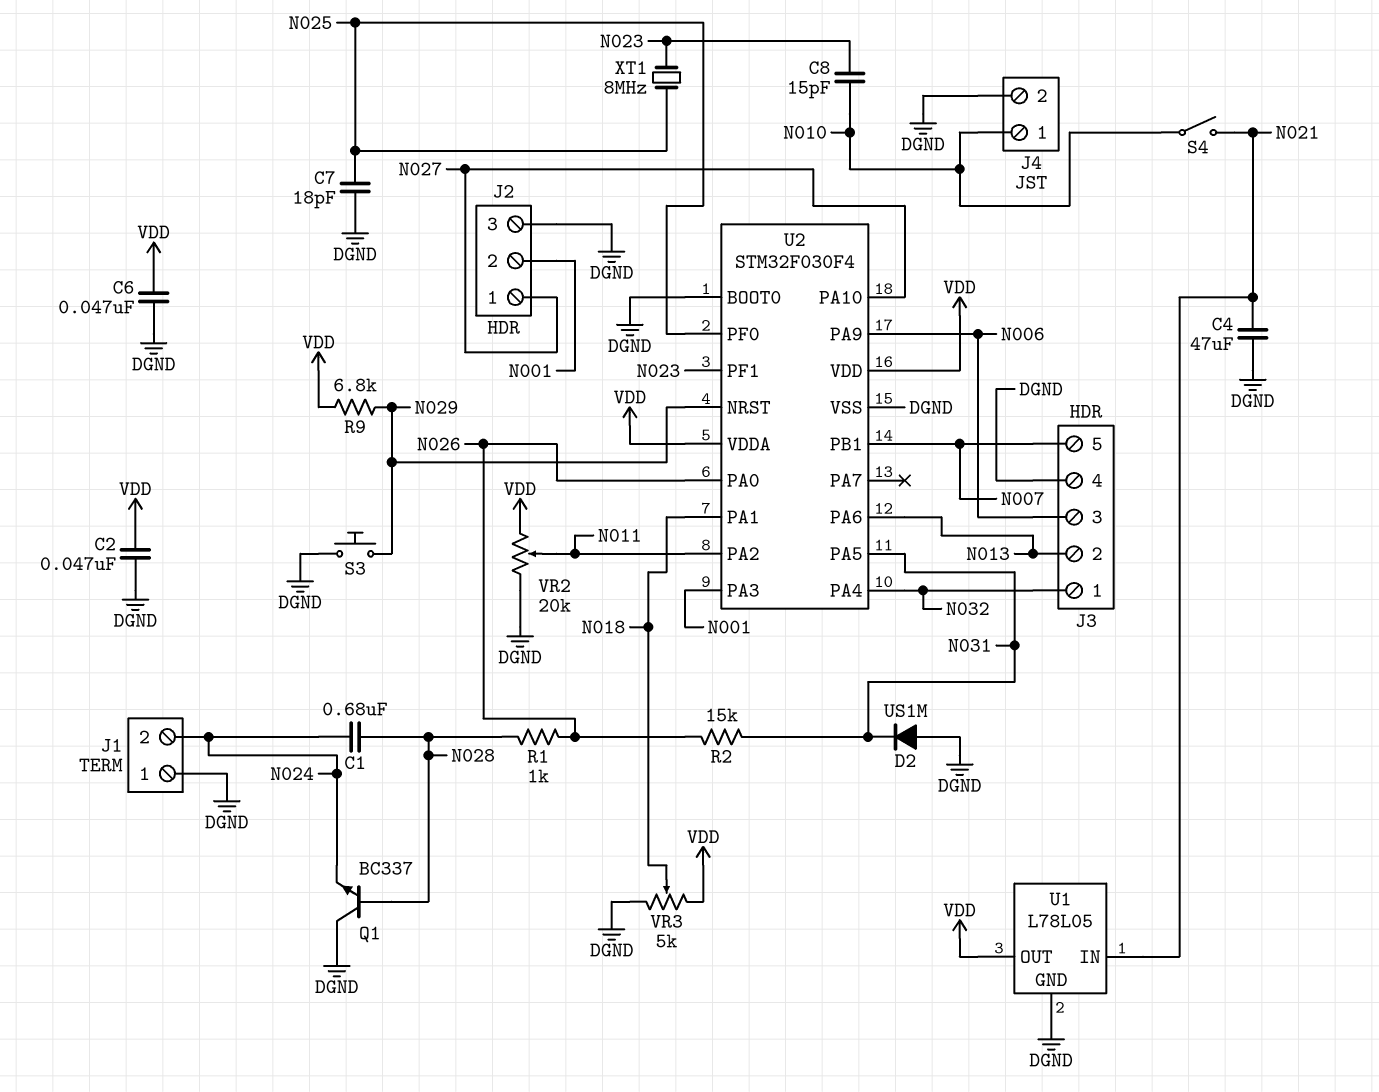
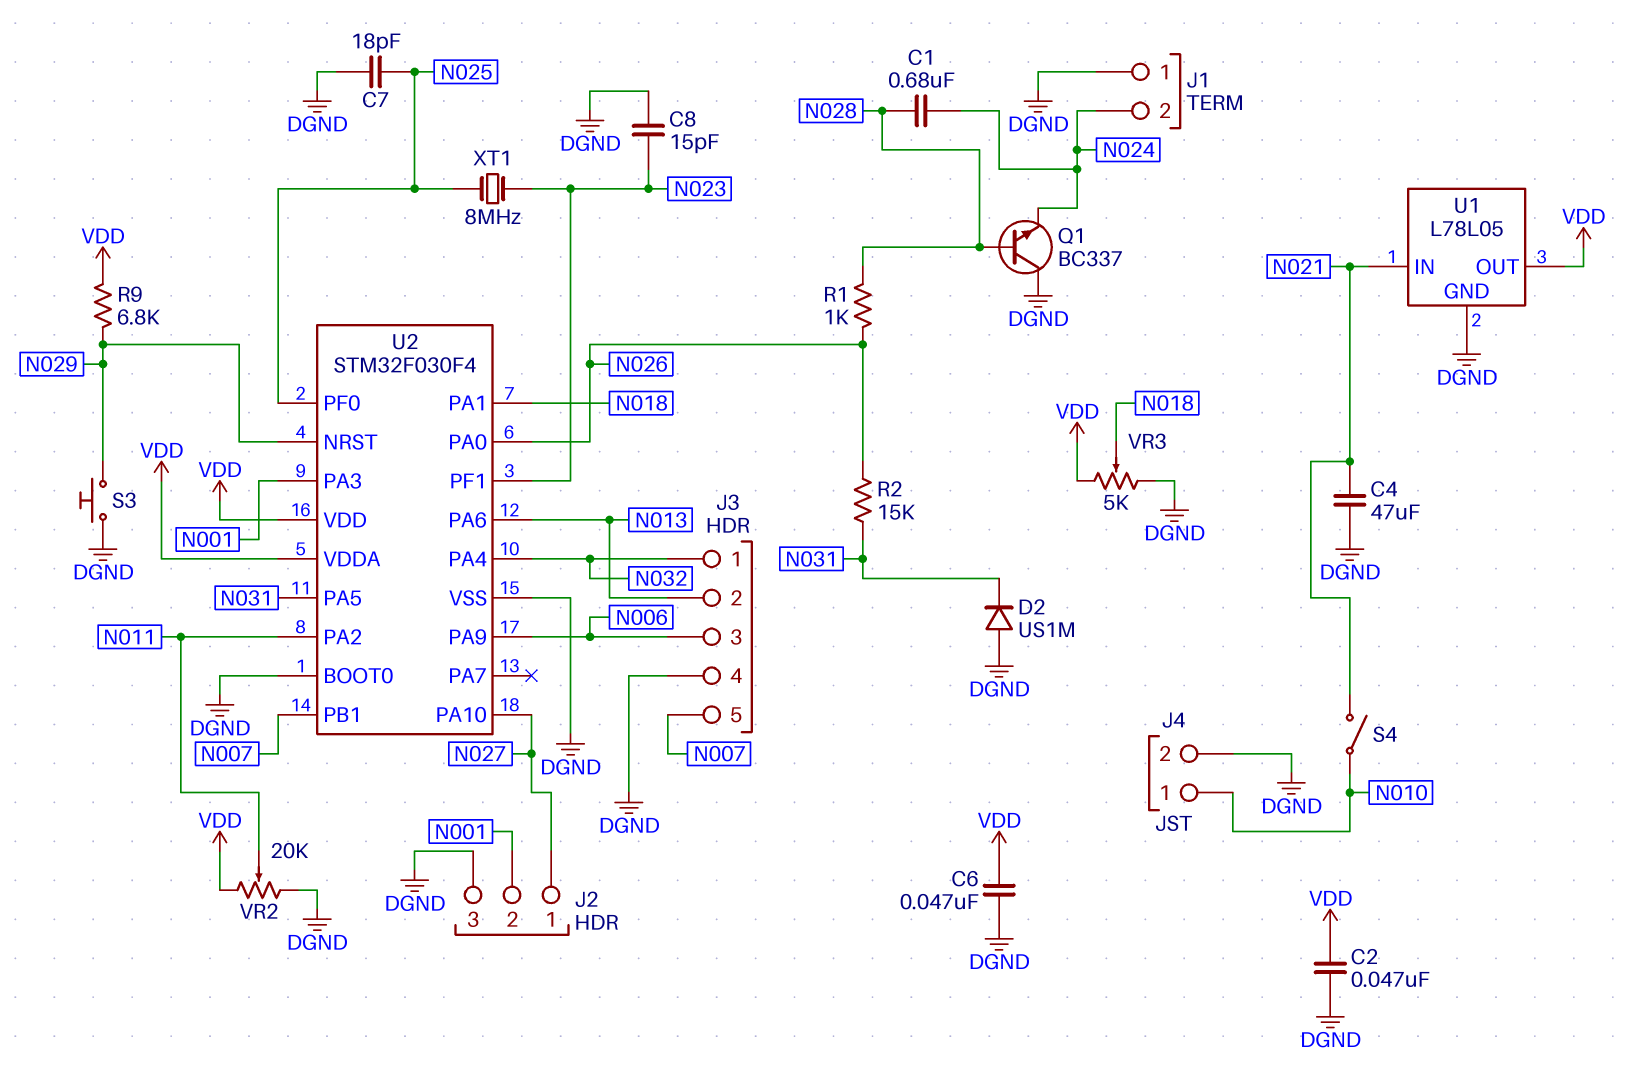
C8: 15pF (N010, N023) -> 15pF (DGND, N023)

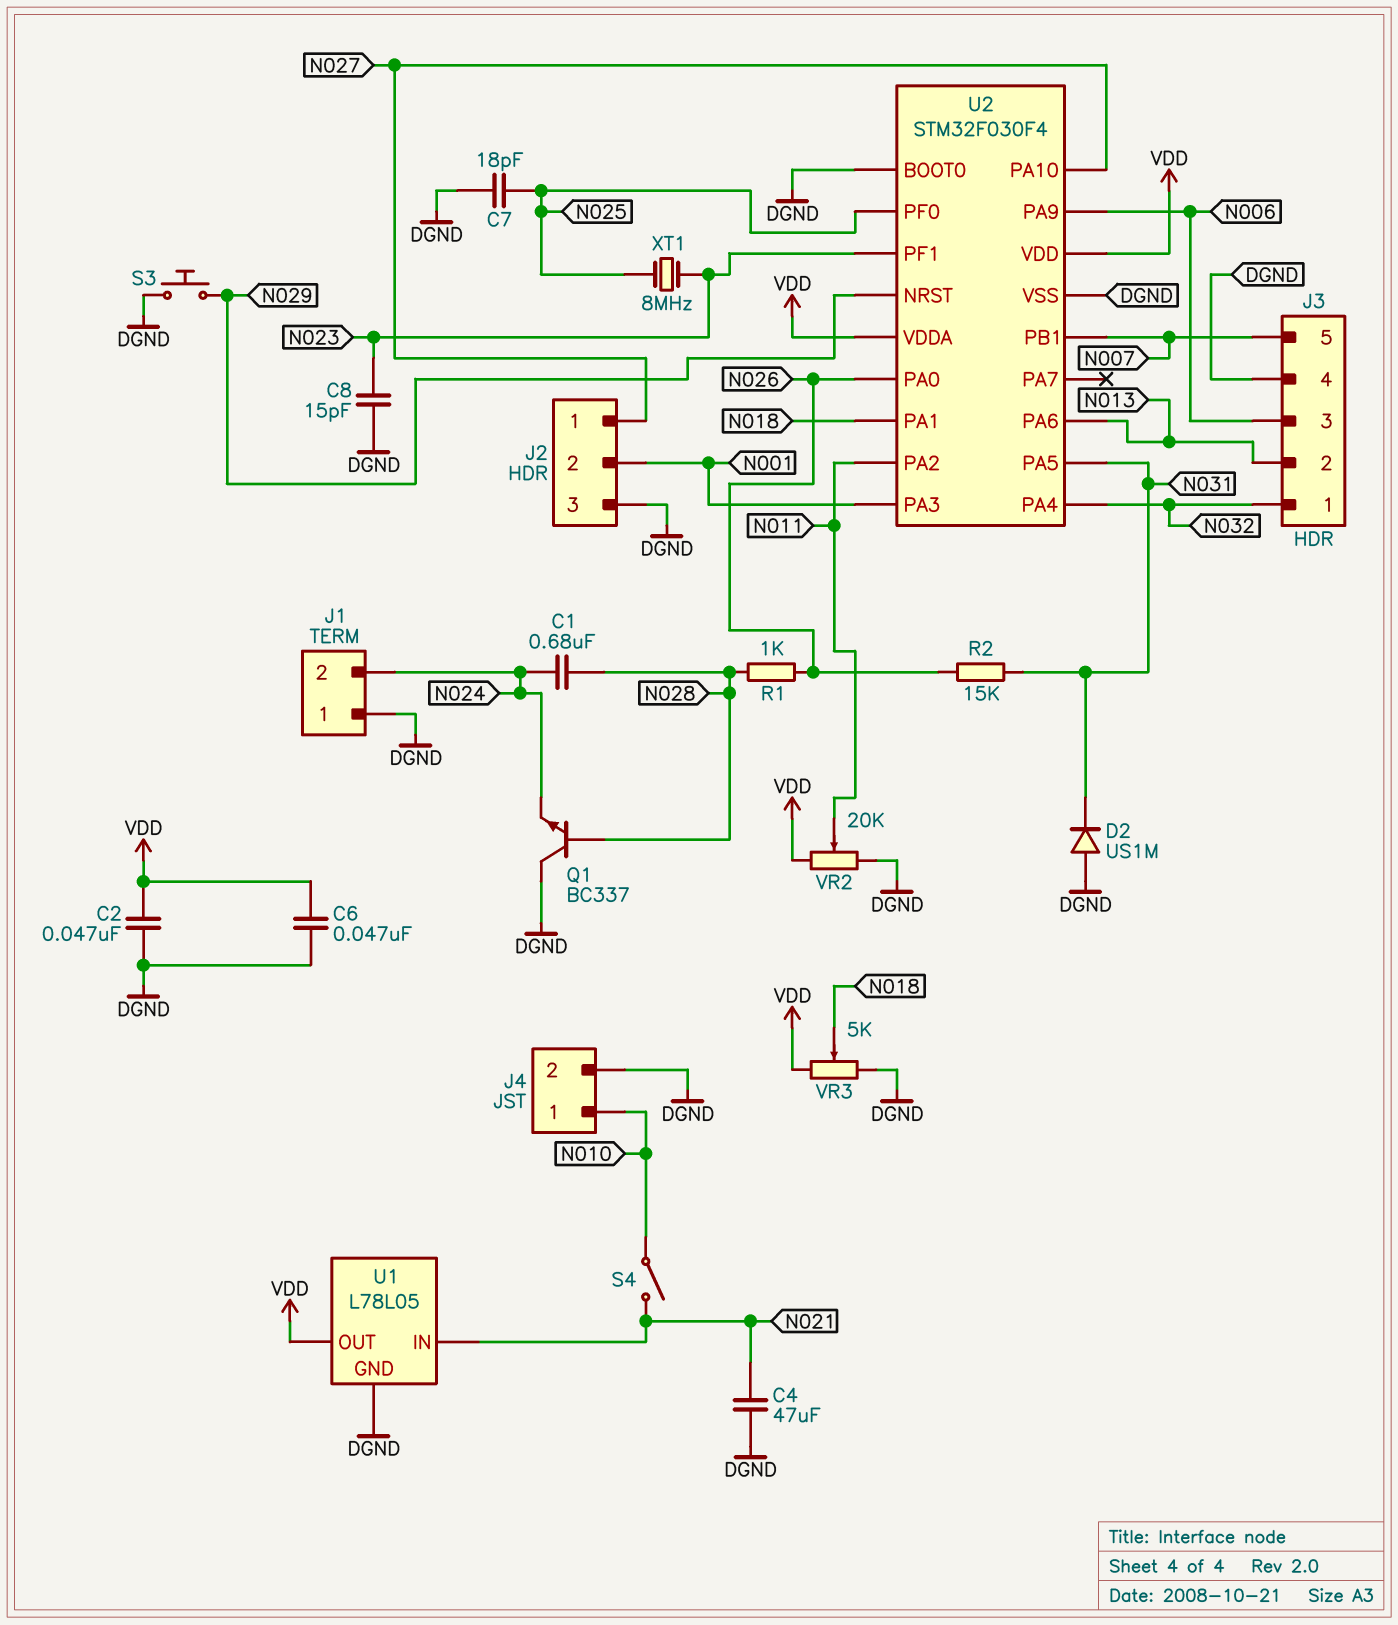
R9: 6.8k (N029, VDD) -> none

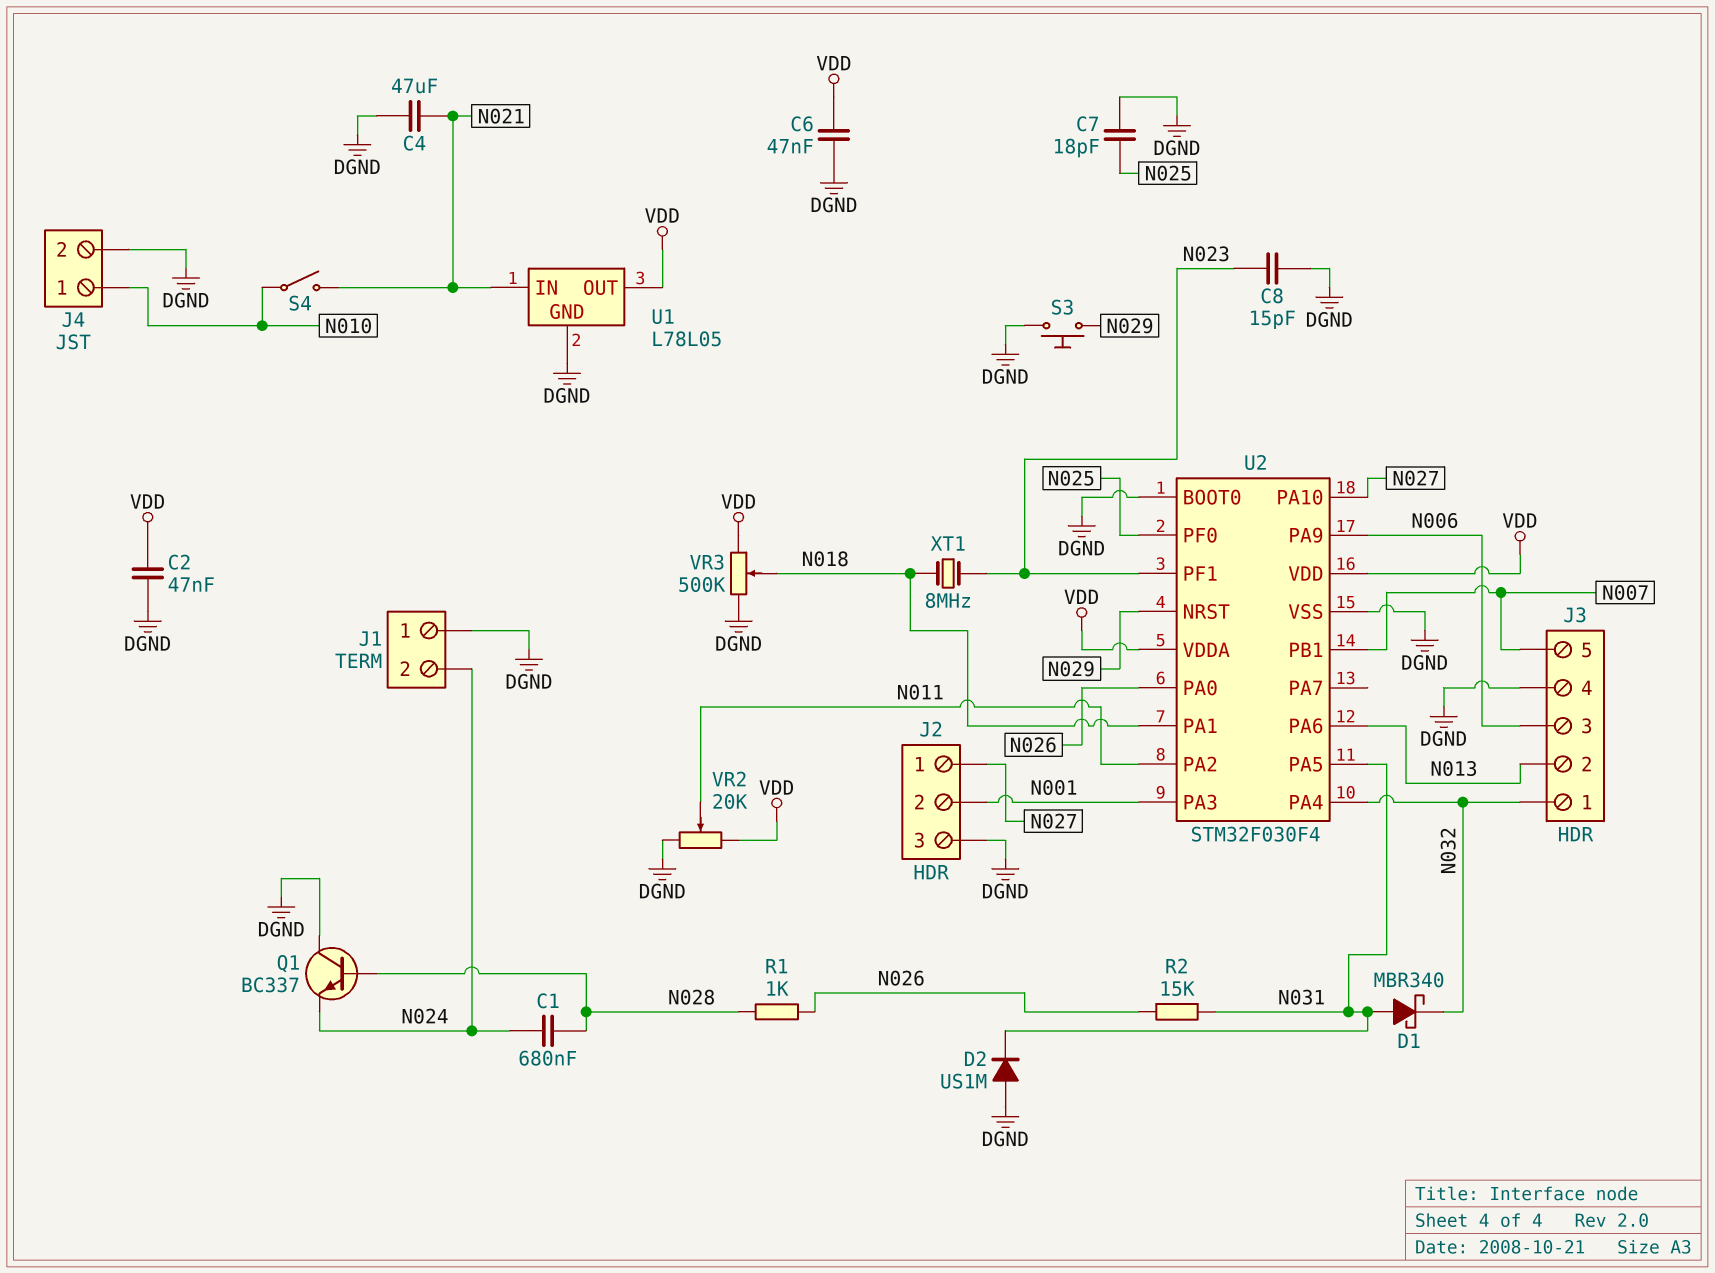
D1: none -> schottky MBR340 (A N031, K N032)
VR3: 5k (DGND, VDD, wiper N018) -> 500k (DGND, VDD, wiper N018)
XT1: 8MHz (N023, N025) -> 8MHz (N018, N023)

